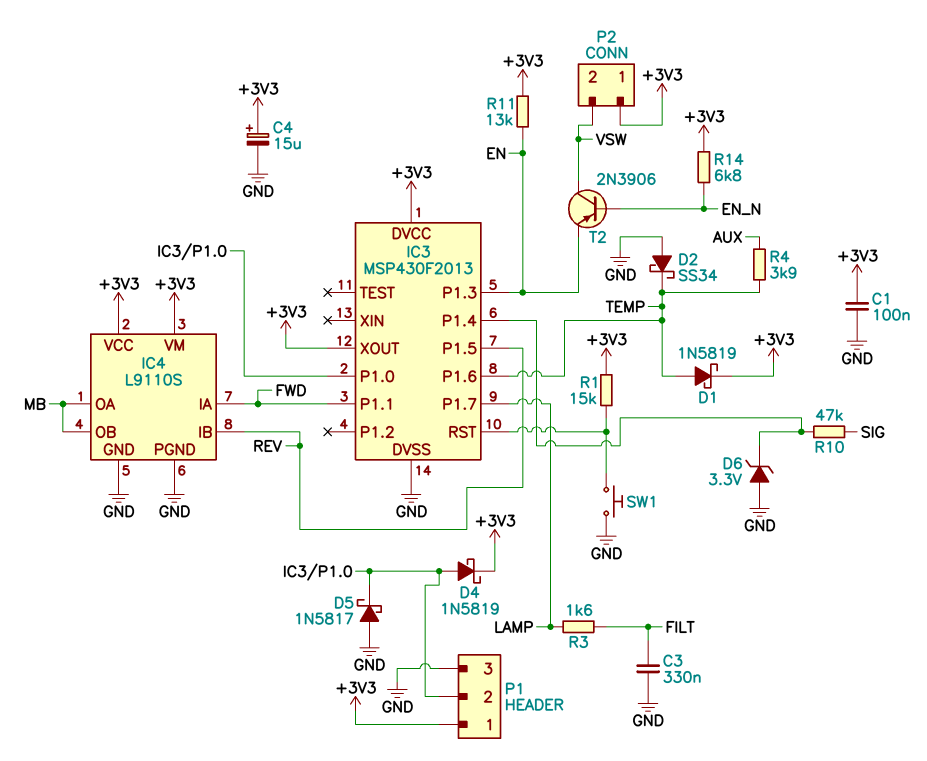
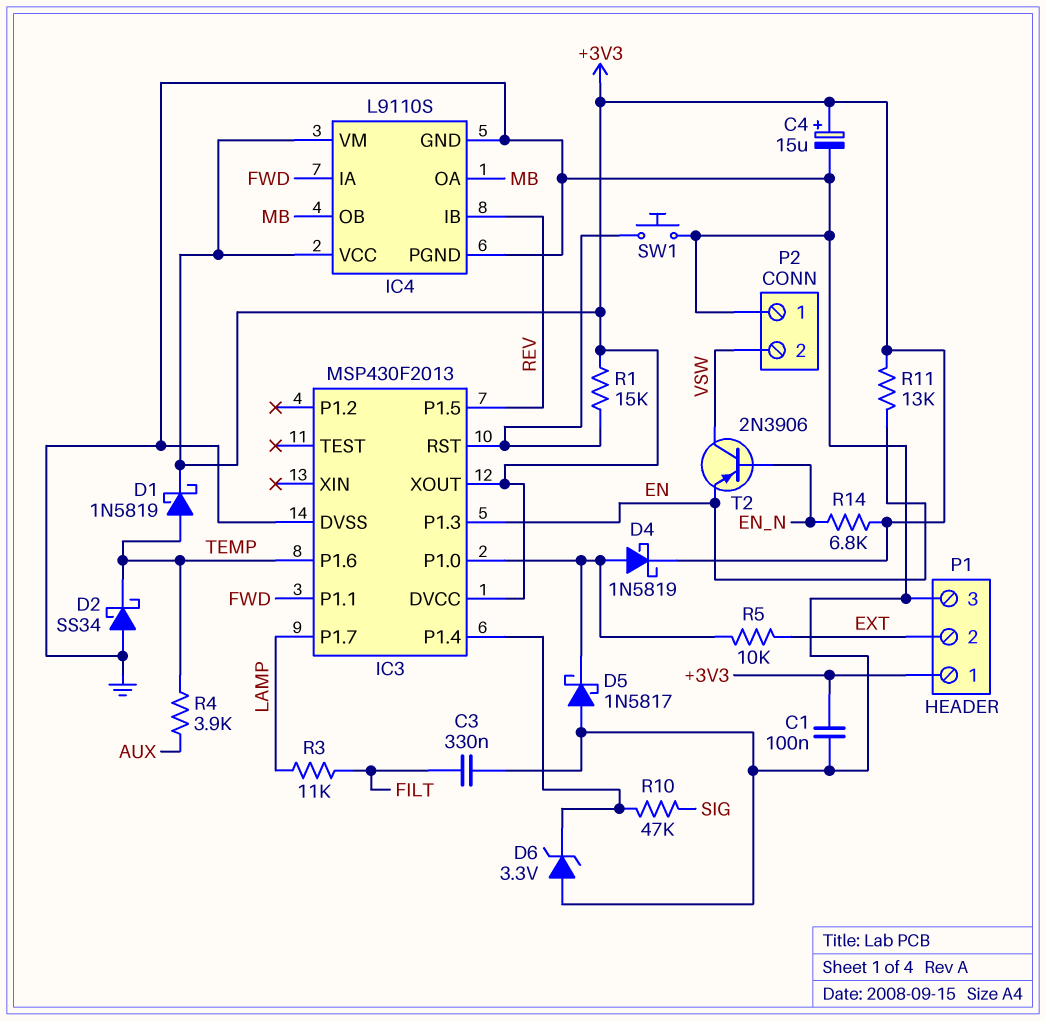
P1 pin 2: IC3/P1.0 -> EXT
P2 pin 1: +3V3 -> GND
R3: 1.6k (FILT, LAMP) -> 11k (FILT, LAMP)
R5: none -> 10k (EXT, IC3/P1.0)

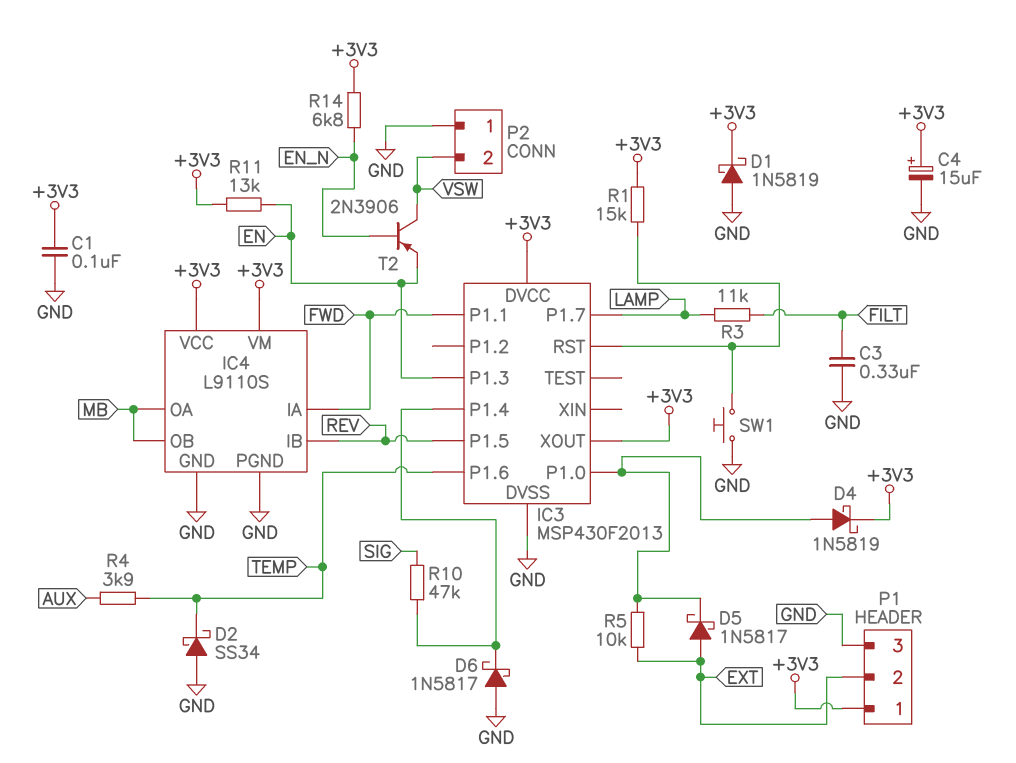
D1: schottky 1N5819 (A TEMP, K +3V3) -> schottky 1N5819 (A GND, K +3V3)
D5: schottky 1N5817 (A GND, K IC3/P1.0) -> schottky 1N5817 (A EXT, K IC3/P1.0)
D6: zener 3.3V (A GND, K IC3/P1.4) -> schottky 1N5817 (A GND, K IC3/P1.4)

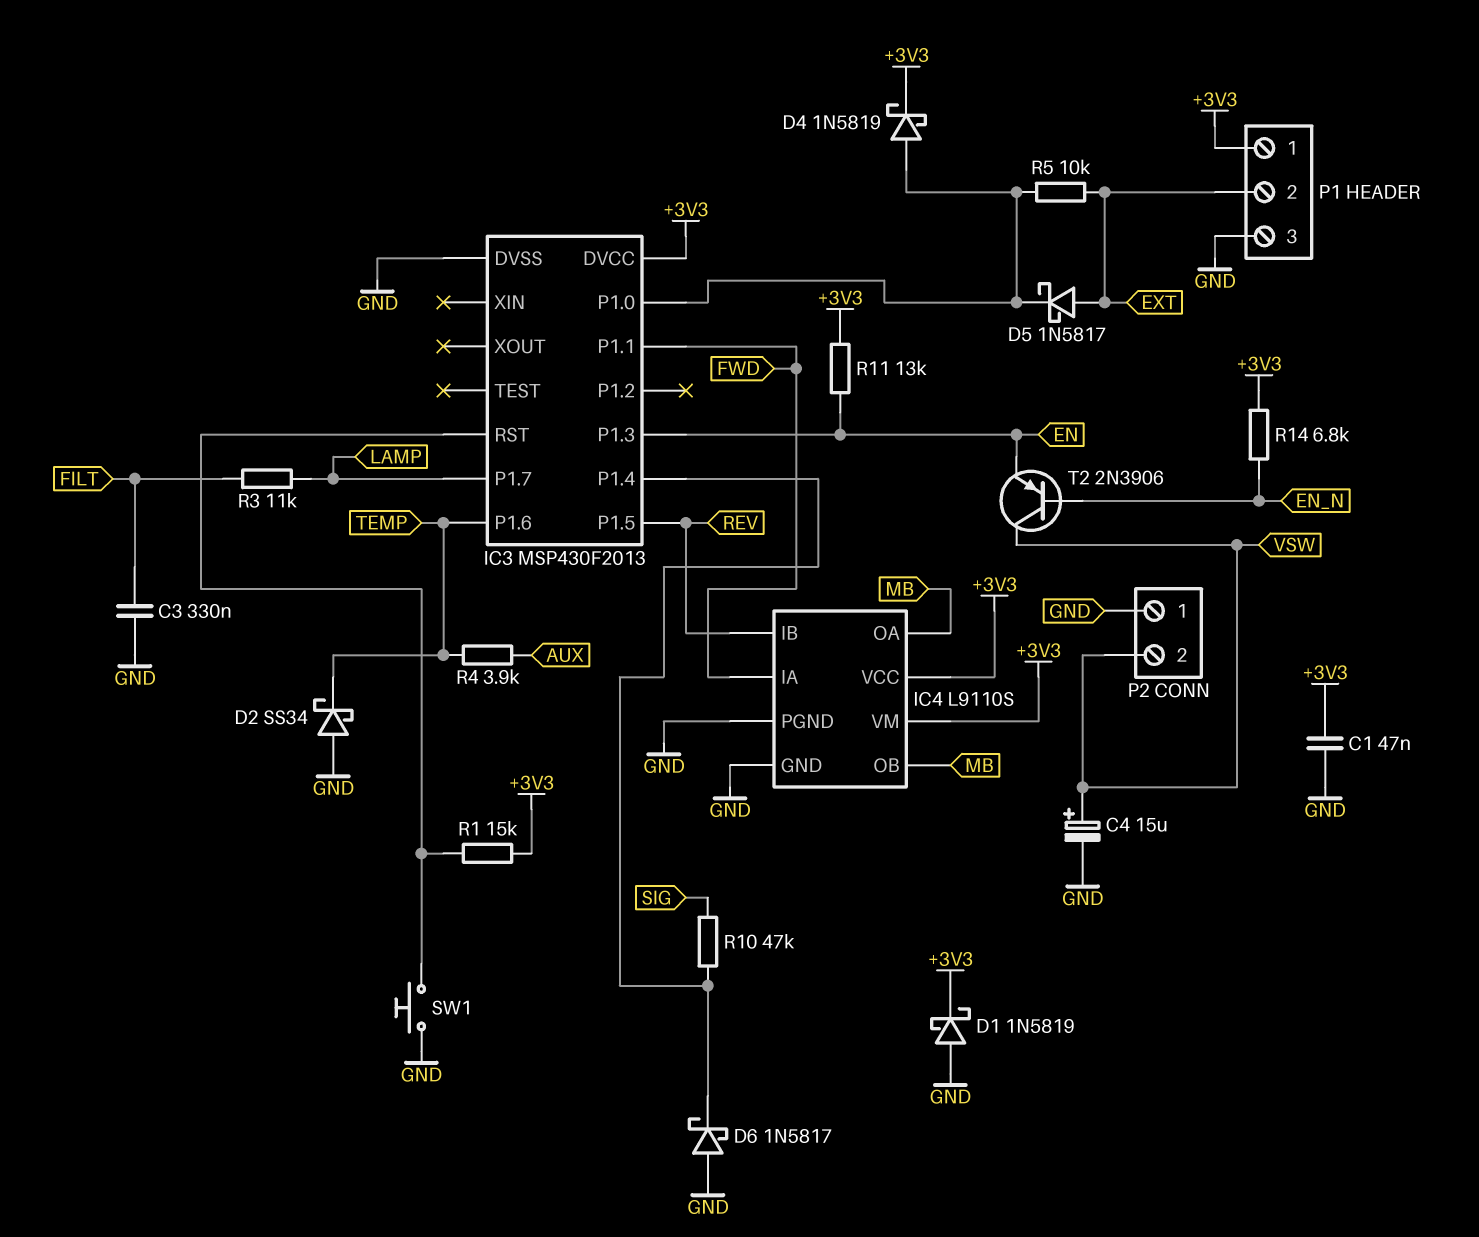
C1: 100nF (+3V3, GND) -> 47nF (+3V3, GND)
C4: 15uF (plus +3V3, minus GND) -> 15uF (plus VSW, minus GND)
IC3 pin XOUT: +3V3 -> none

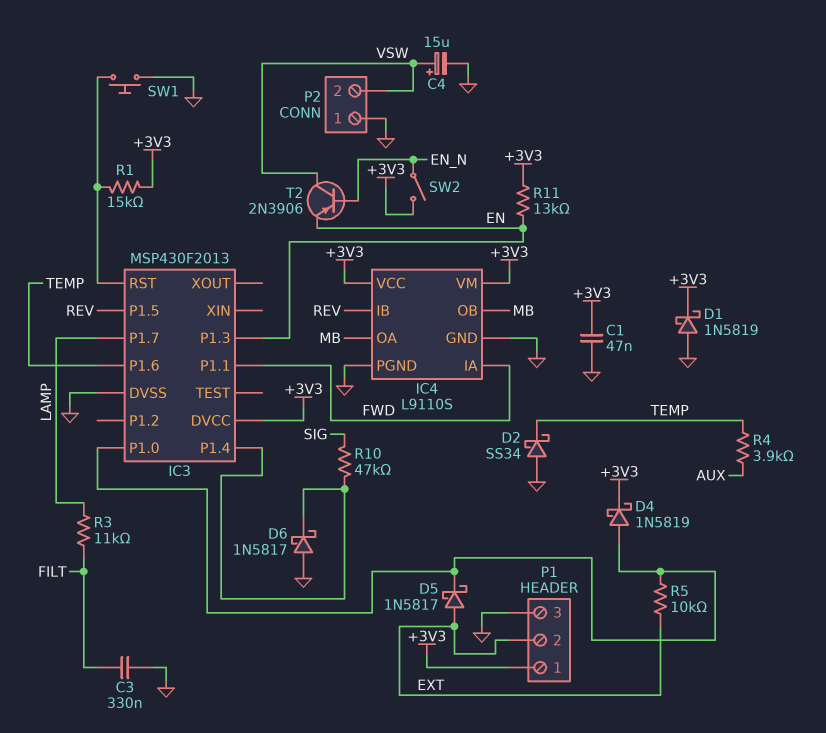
R14: 6.8k (+3V3, EN_N) -> none
SW2: none -> switch (+3V3, EN_N)

